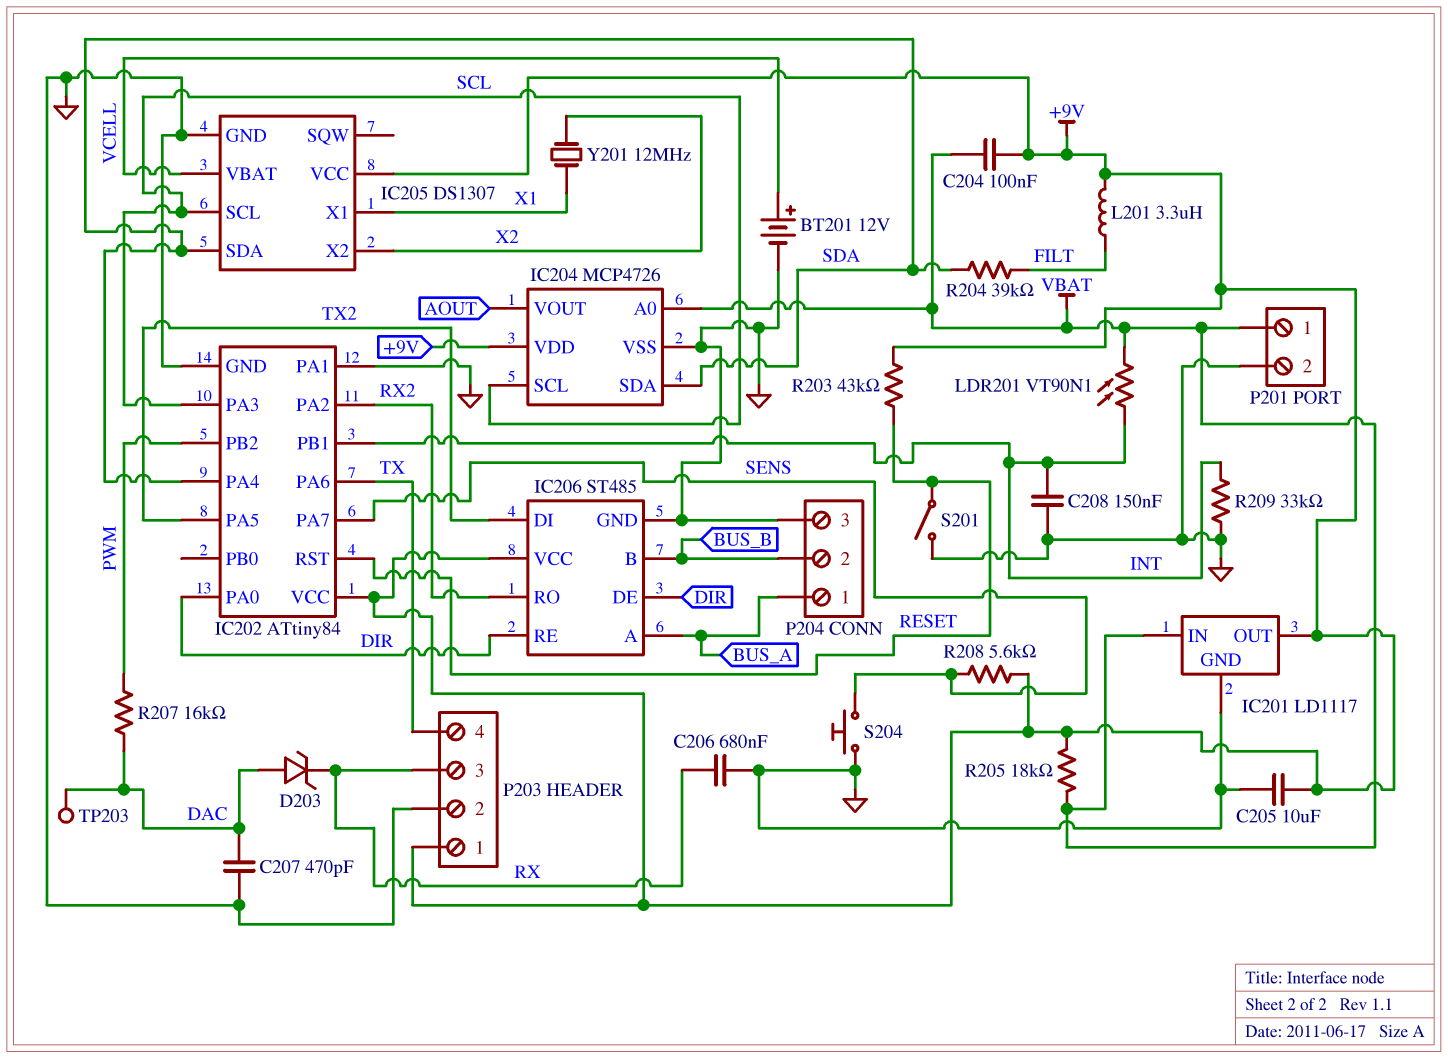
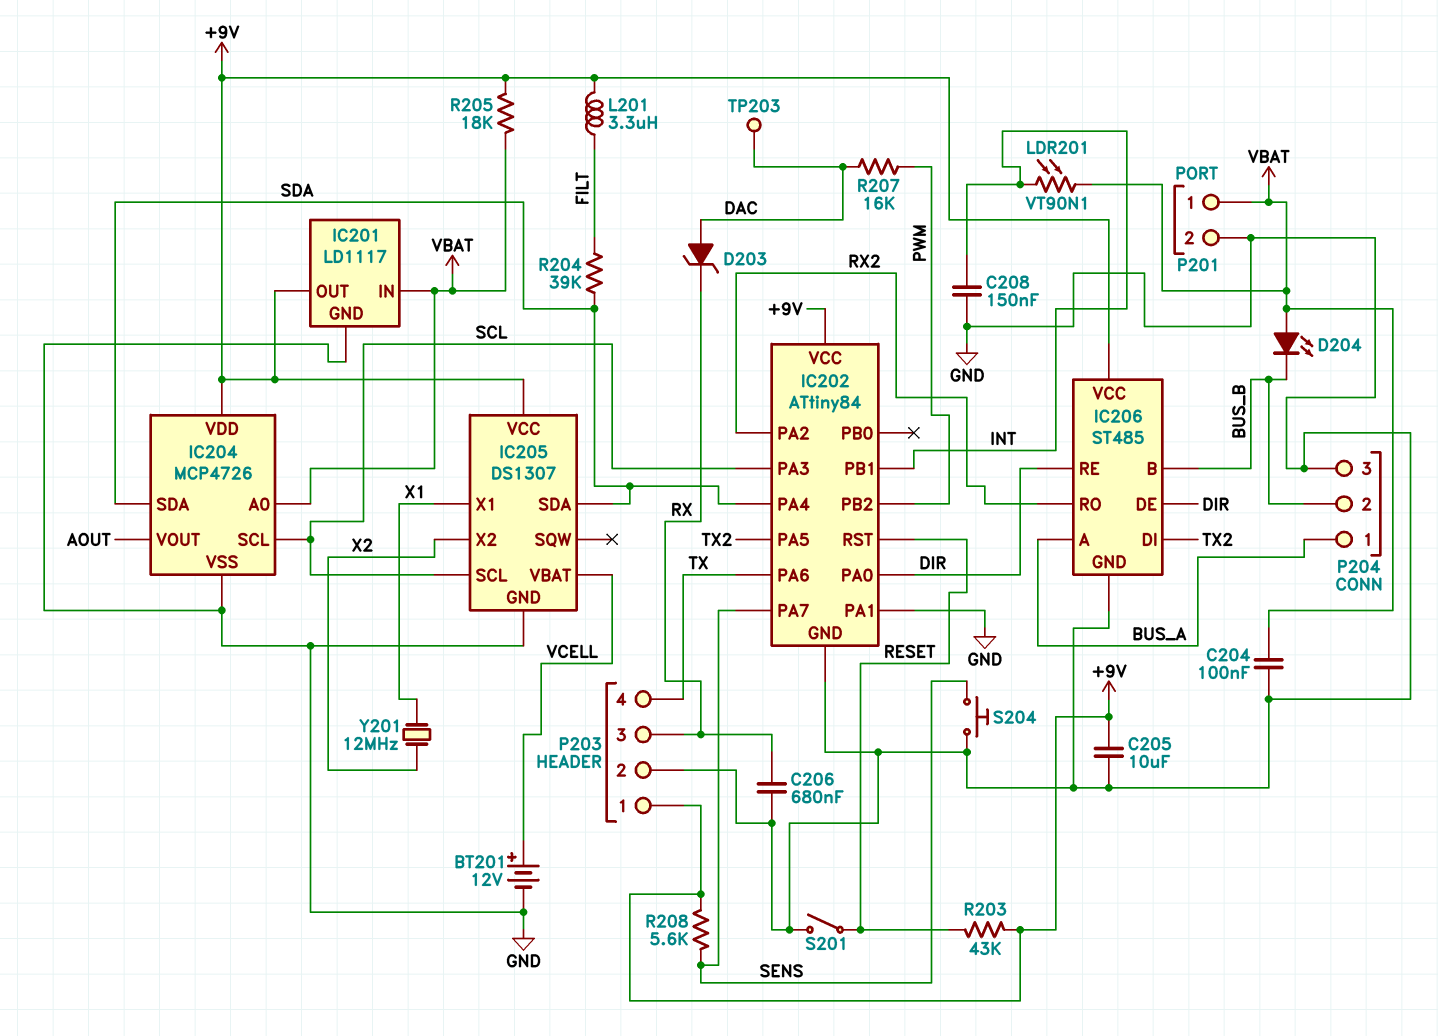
C204: 100nF (+9V, VBAT) -> 100nF (GND, VBAT)
C207: 470pF (DAC, GND) -> none
D204: none -> LED (A VBAT, K BUS_B)
R209: 33k (GND, INT) -> none

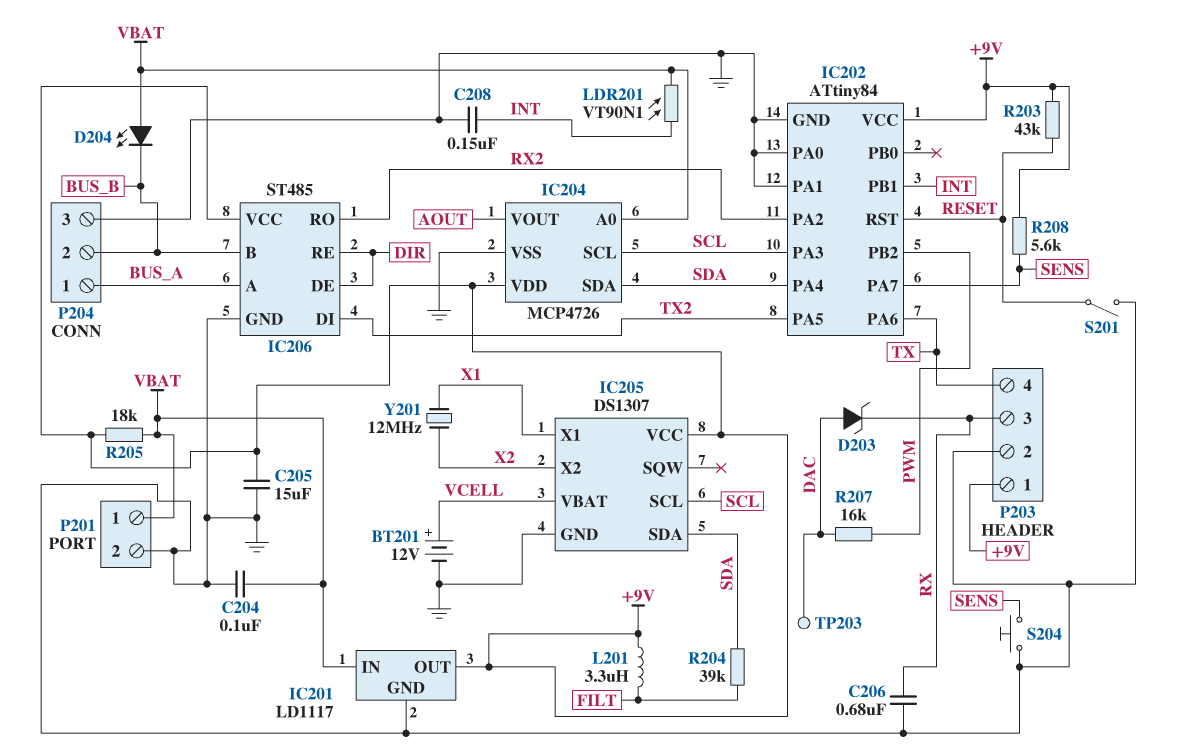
C205: 10uF (+9V, GND) -> 15uF (+9V, GND)
IC202 pin PA0: DIR -> GND

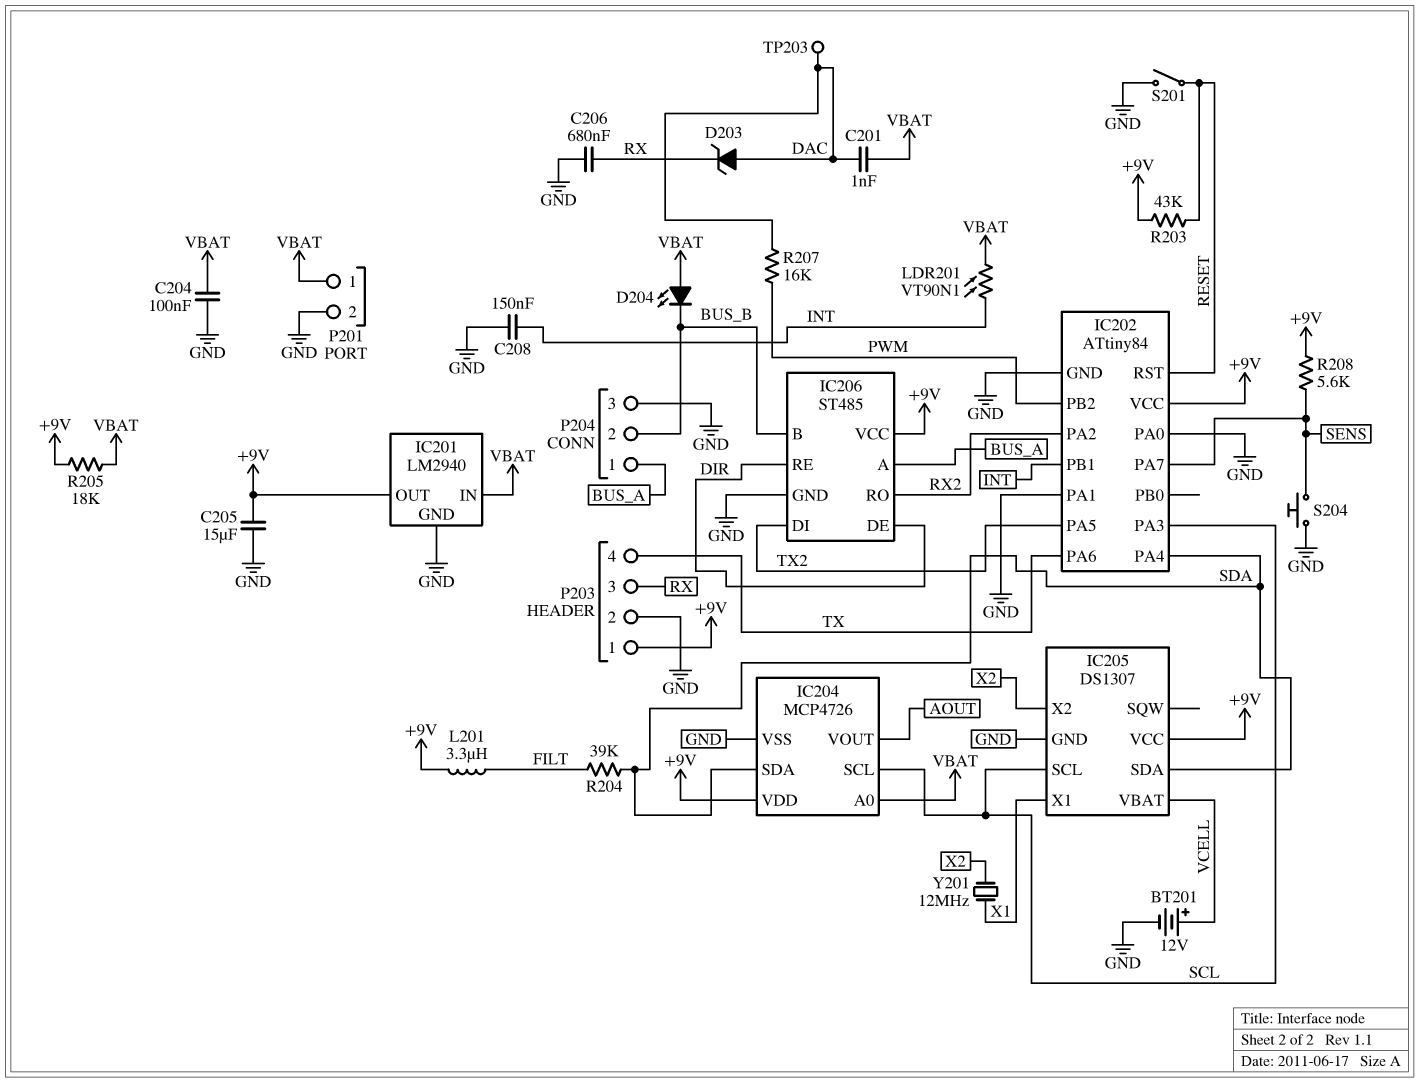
C201: none -> 1nF (DAC, VBAT)
IC201: LD1117 -> LM2940

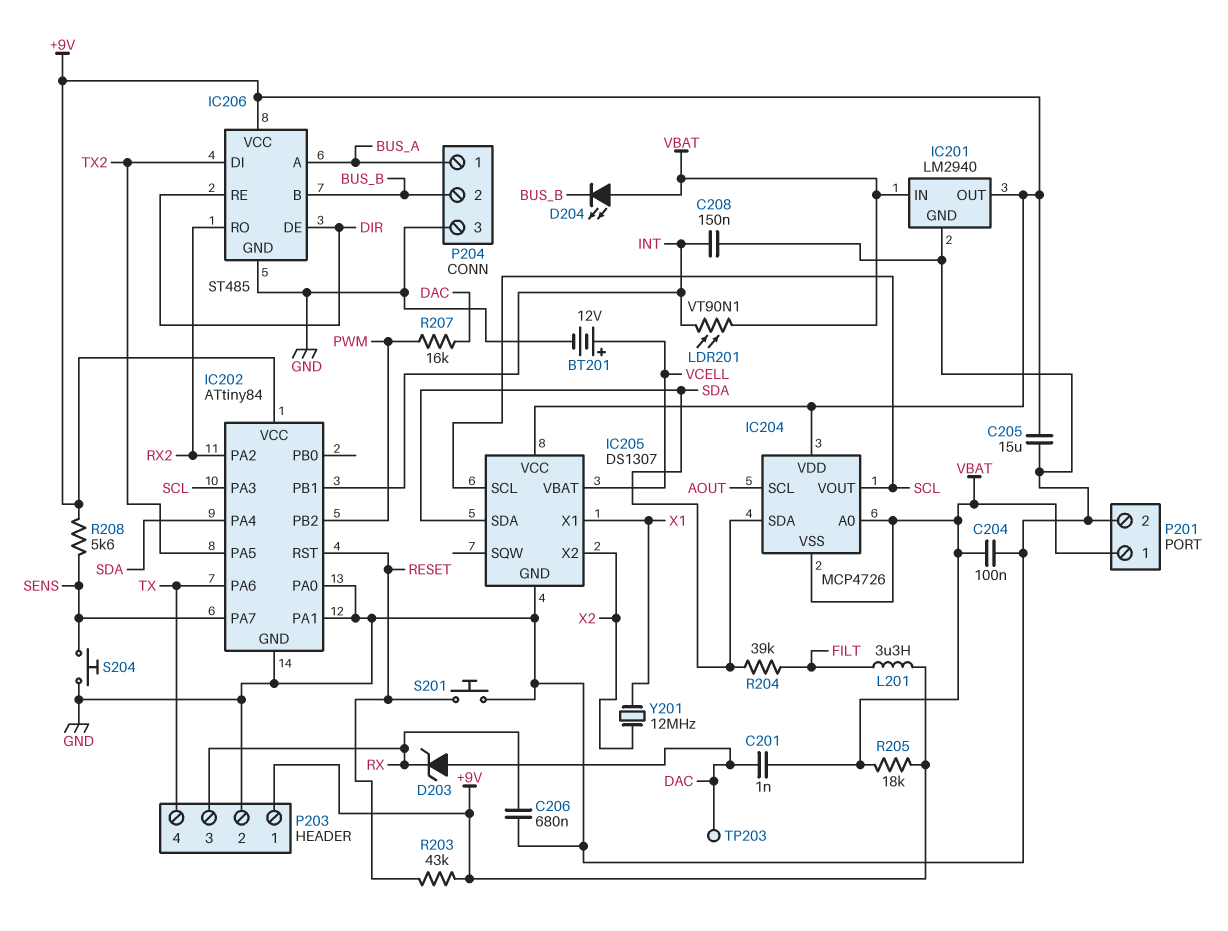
IC204 pin SCL: SCL -> AOUT
IC204 pin VOUT: AOUT -> SCL
IC204 pin VSS: GND -> VBAT
S201: switch (GND, RESET) -> button (GND, RESET)

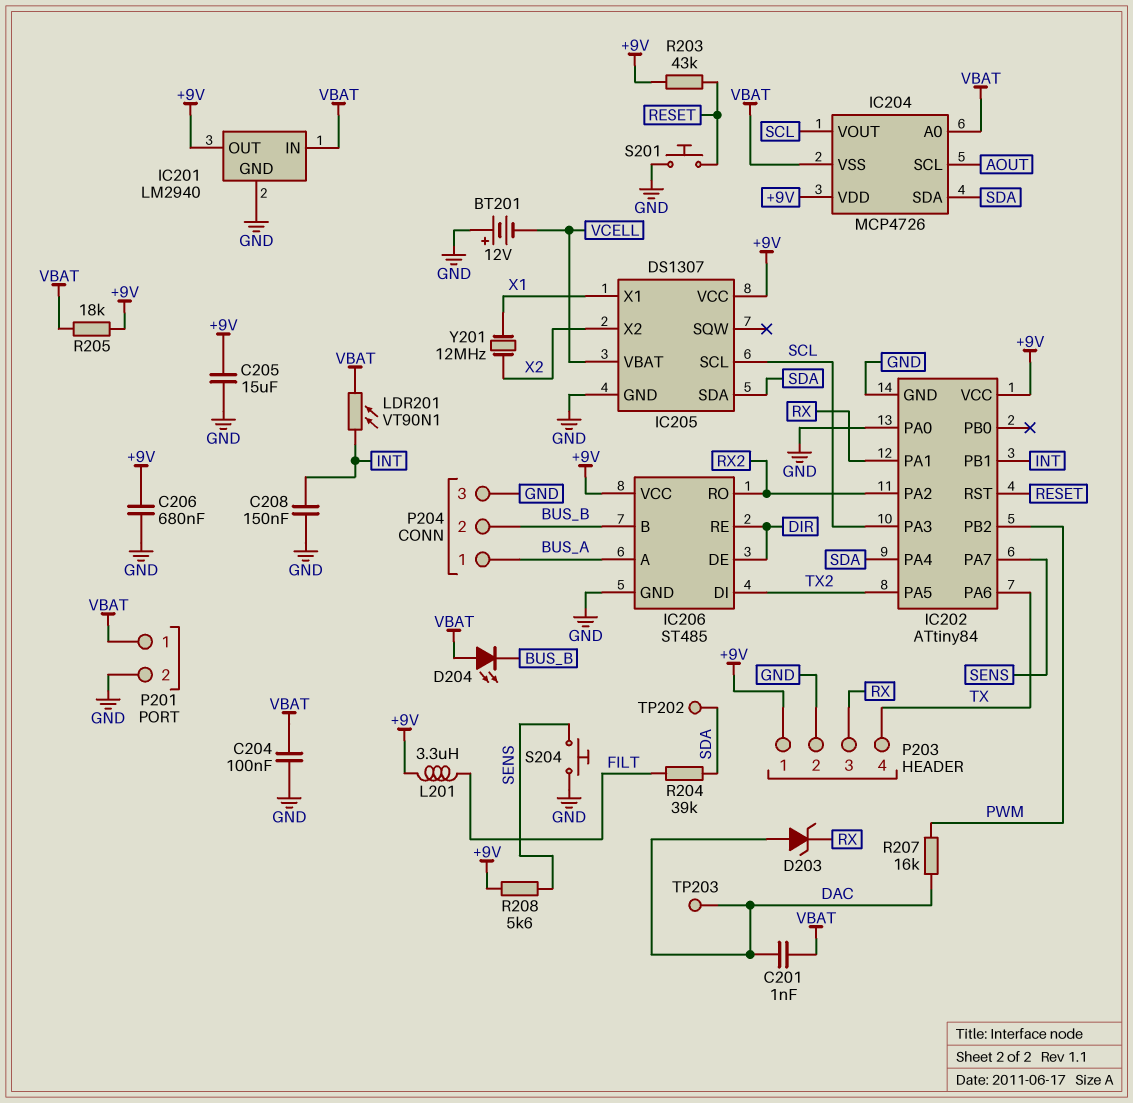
BT201: 12V (plus VCELL, minus GND) -> 12V (plus GND, minus VCELL)
C206: 680nF (GND, RX) -> 680nF (+9V, GND)
IC202 pin PA1: GND -> RX
TP202: none -> test point (SDA)

